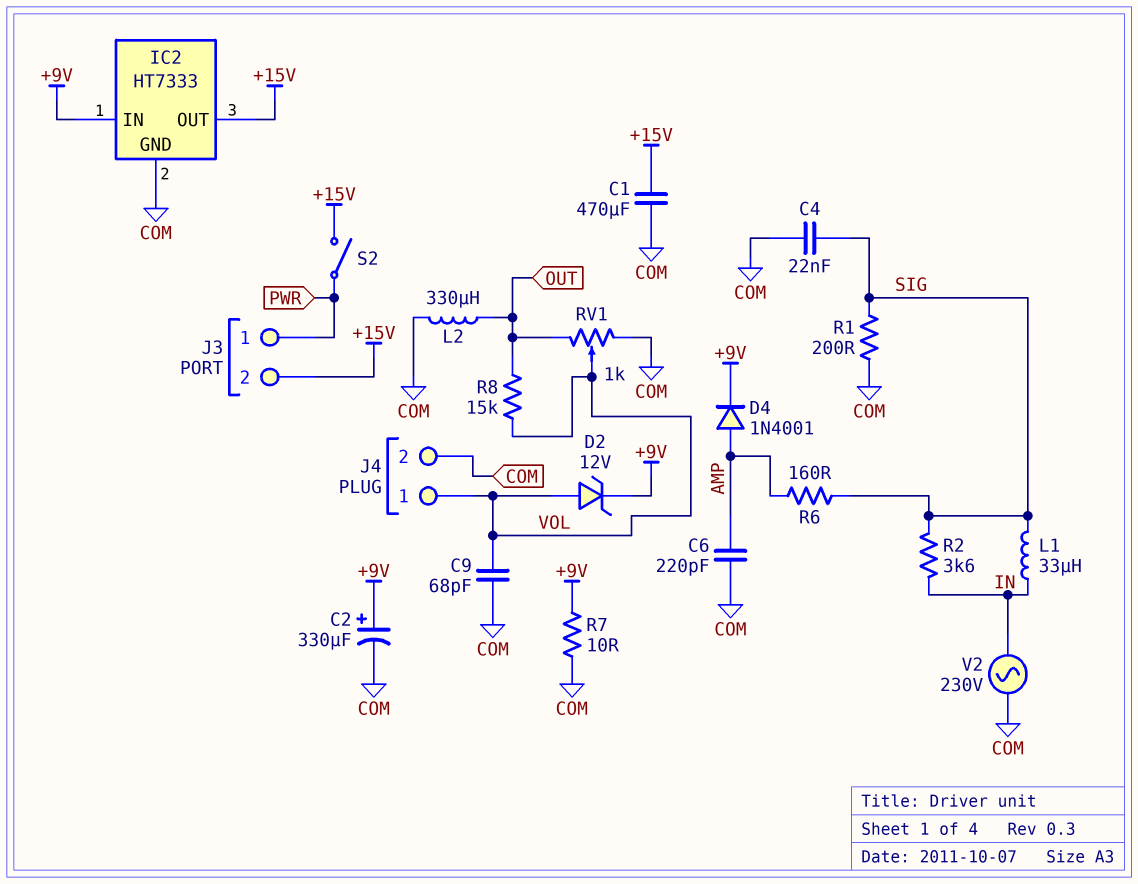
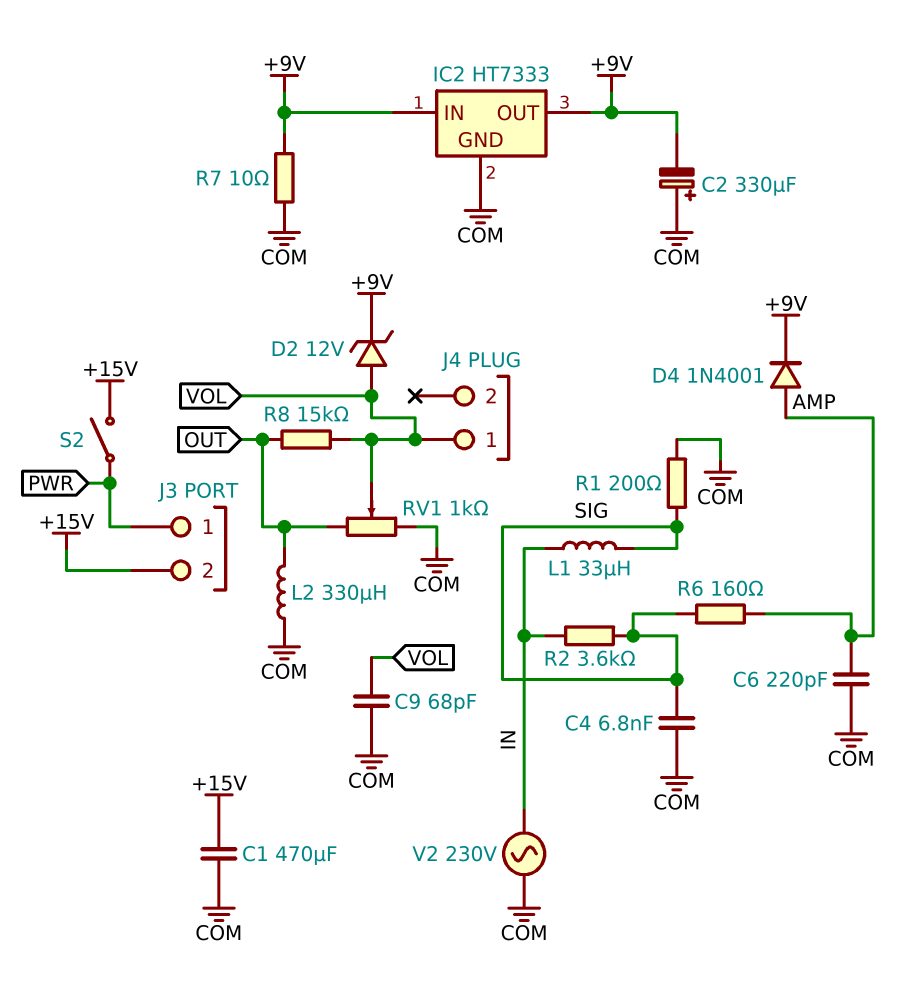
C2: 330uF (plus +9V, minus COM) -> 330uF (plus COM, minus +9V)
C4: 22nF (COM, SIG) -> 6.8nF (COM, SIG)
IC2 pin OUT: +15V -> +9V
J4 pin 2: COM -> none

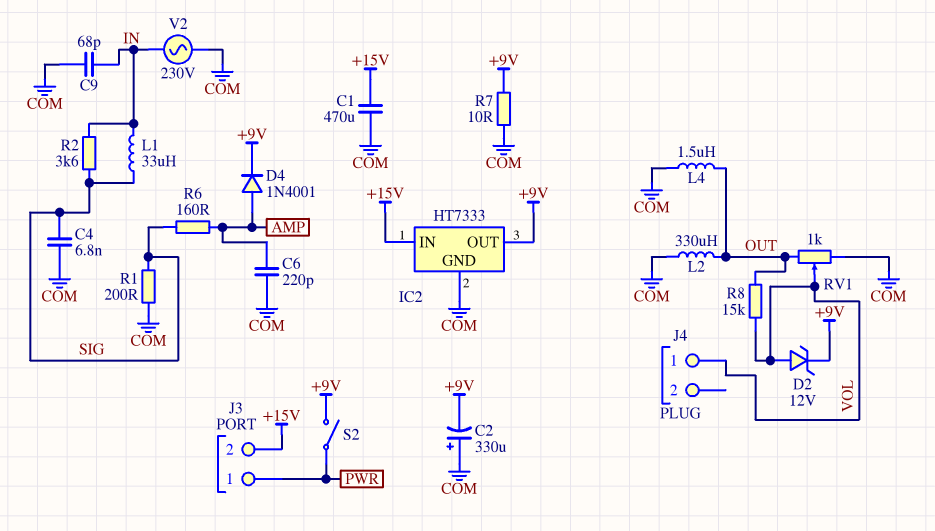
C9: 68pF (COM, VOL) -> 68pF (COM, IN)
IC2 pin IN: +9V -> +15V
L4: none -> 1.5uH (COM, OUT)
S2: switch (+15V, PWR) -> switch (+9V, PWR)

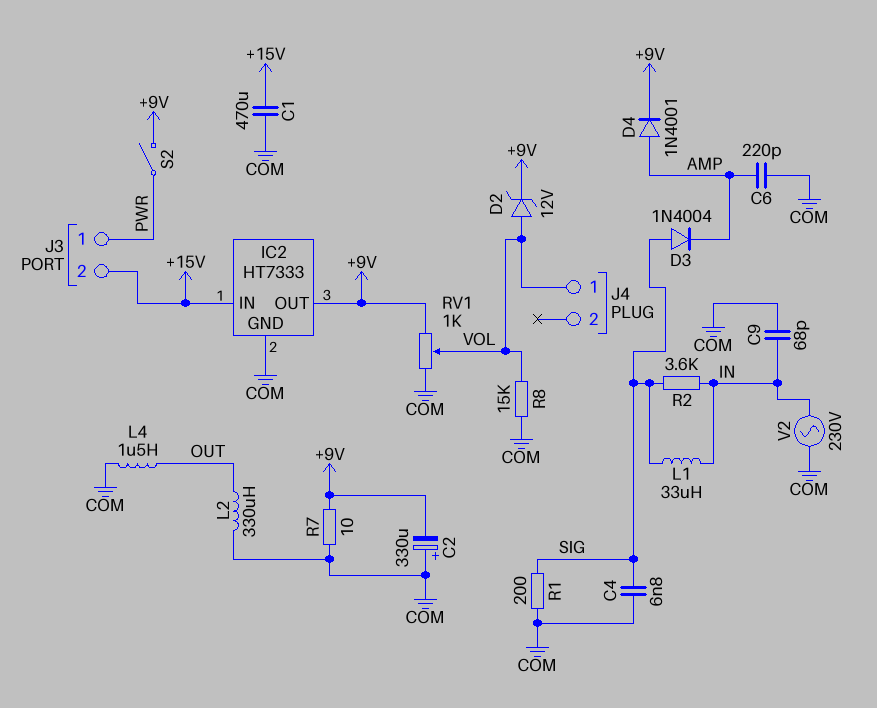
D3: none -> diode 1N4004 (A SIG, K AMP)
R6: 160 (AMP, SIG) -> none
R8: 15k (OUT, VOL) -> 15k (COM, VOL)
RV1: 1k (COM, OUT, wiper VOL) -> 1k (+9V, COM, wiper VOL)

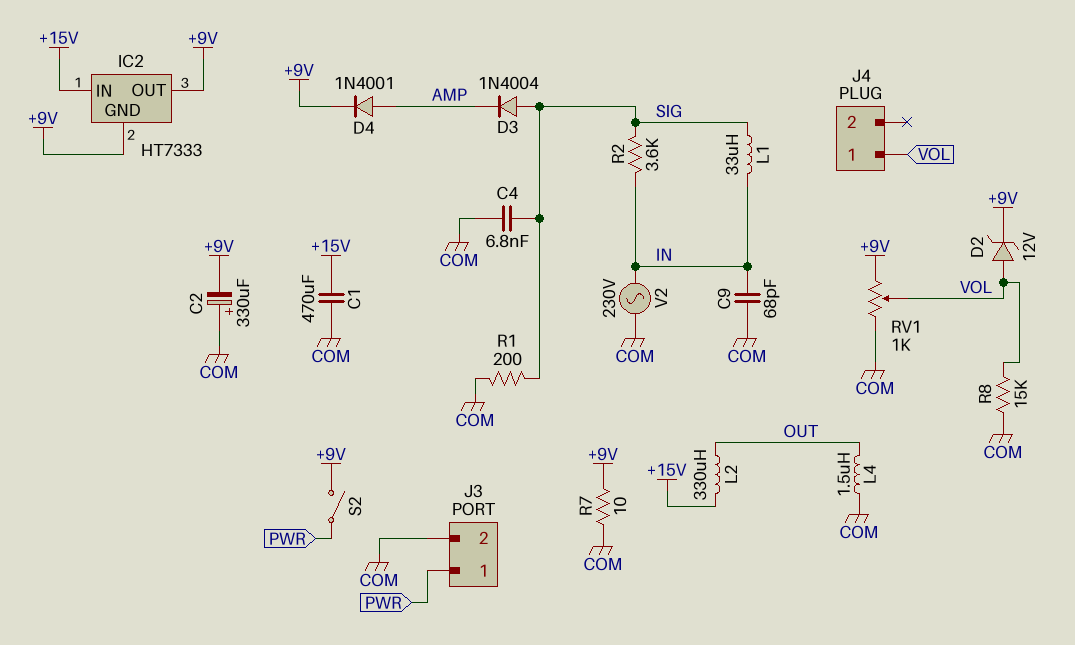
C6: 220pF (AMP, COM) -> none
IC2 pin GND: COM -> +9V
J3 pin 2: +15V -> COM
L2: 330uH (COM, OUT) -> 330uH (+15V, OUT)

